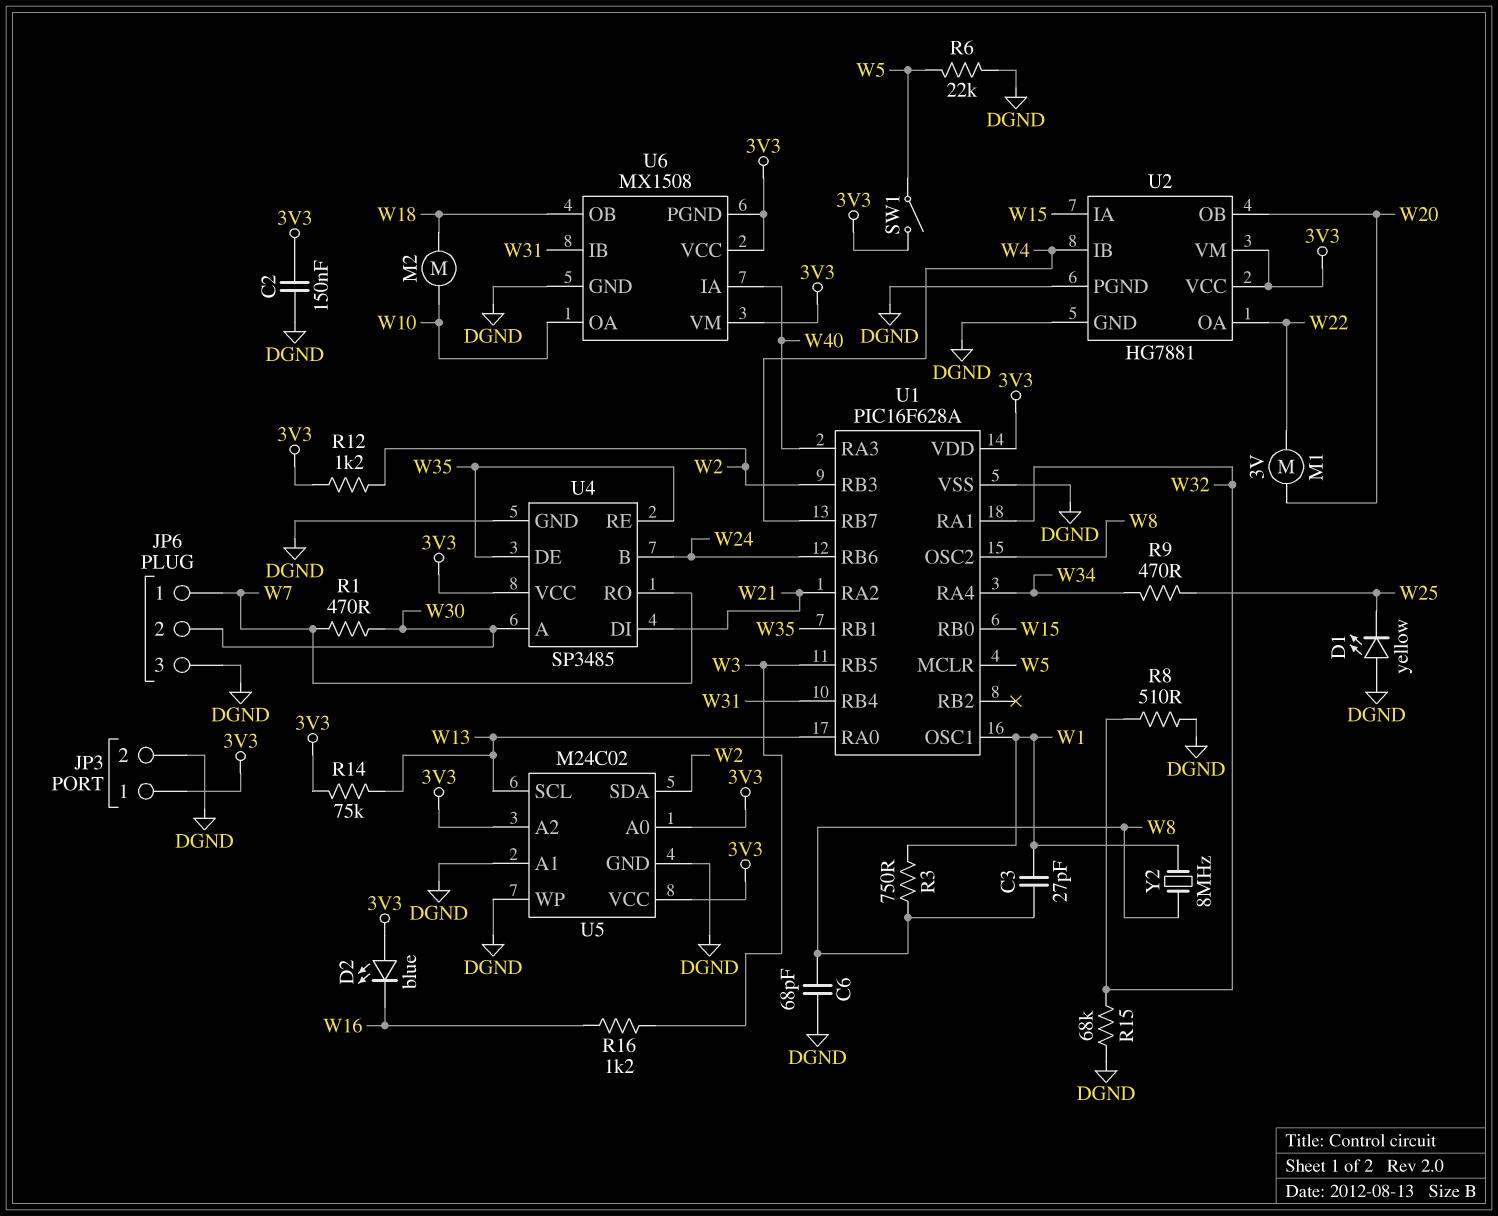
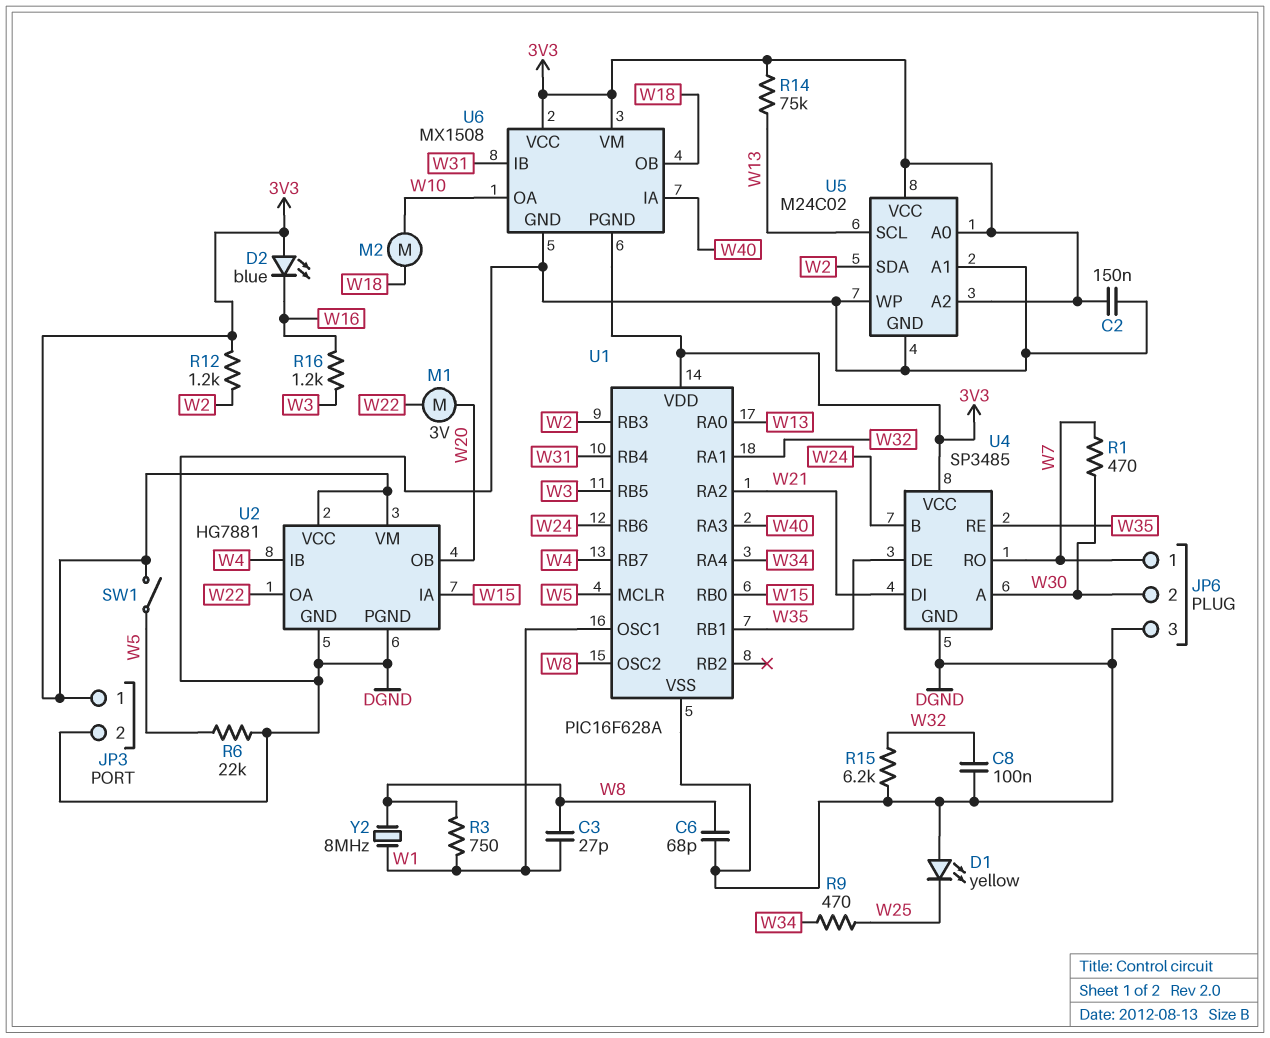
C8: none -> 100nF (DGND, W32)
R8: 510 (DGND, W32) -> none
R15: 68k (DGND, W32) -> 6.2k (DGND, W32)

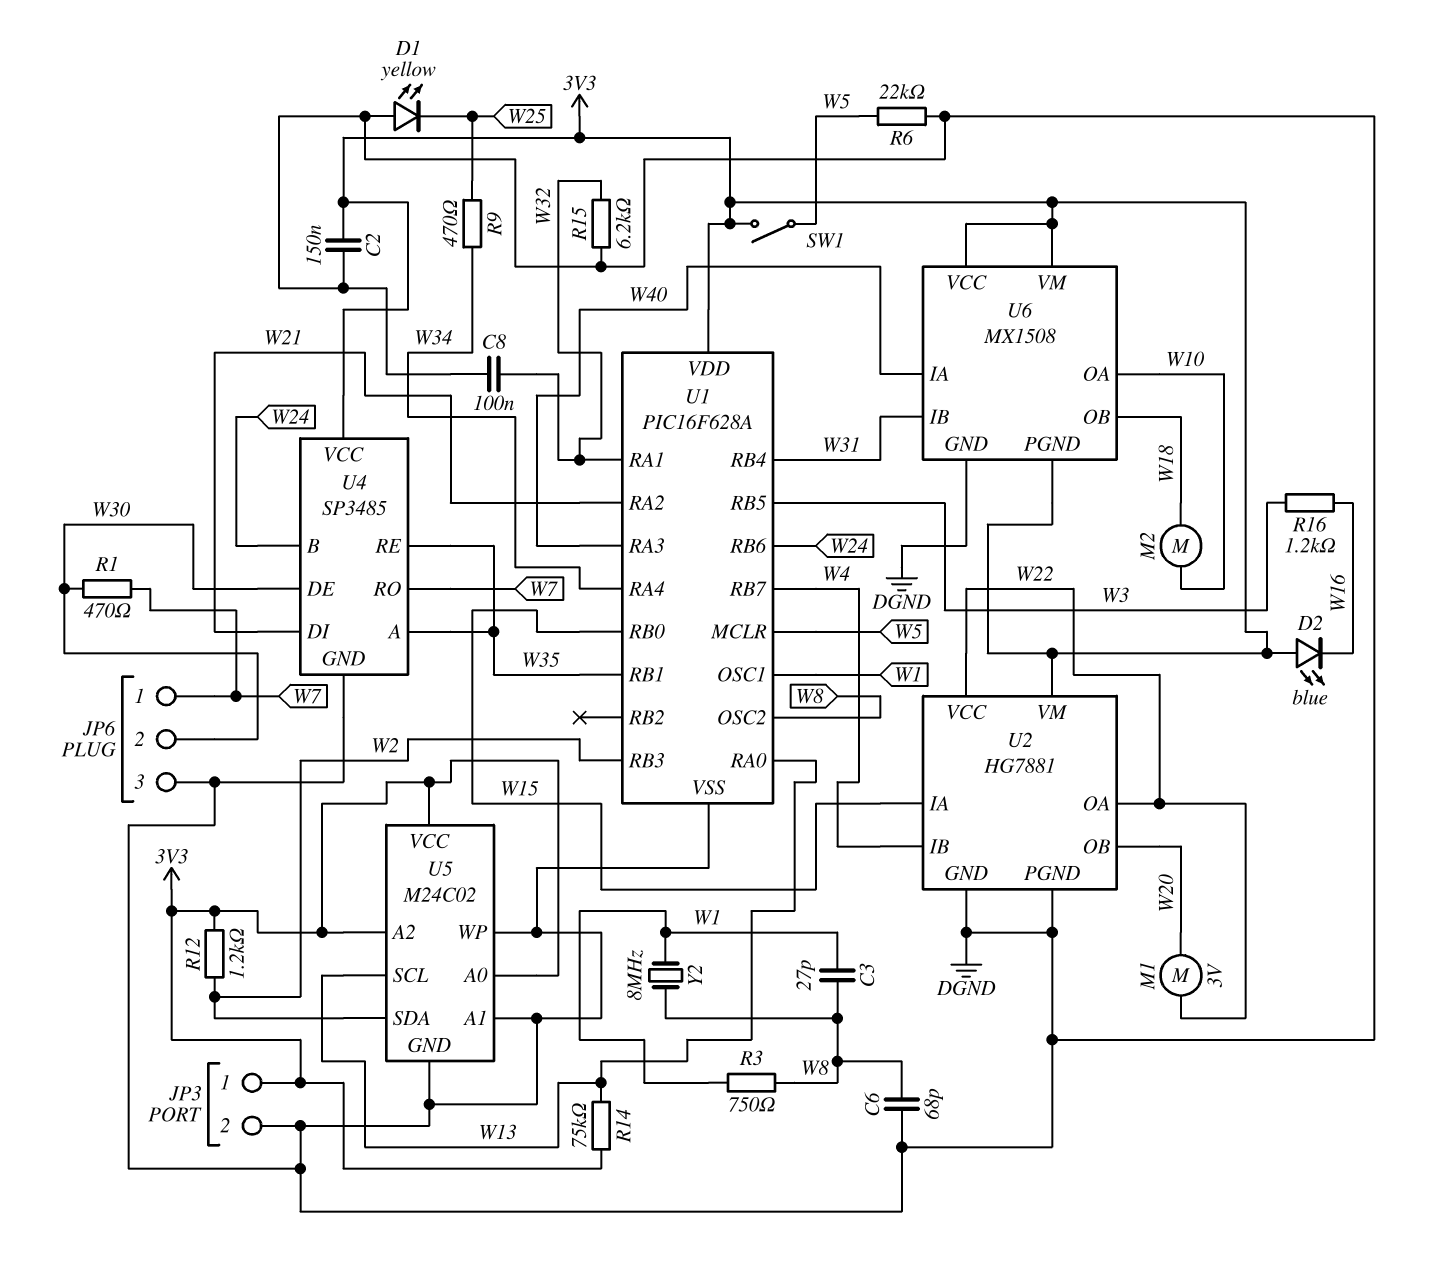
U2 pin VCC: 3V3 -> W22
U4 pin A: W30 -> W35
U4 pin DE: W35 -> W30

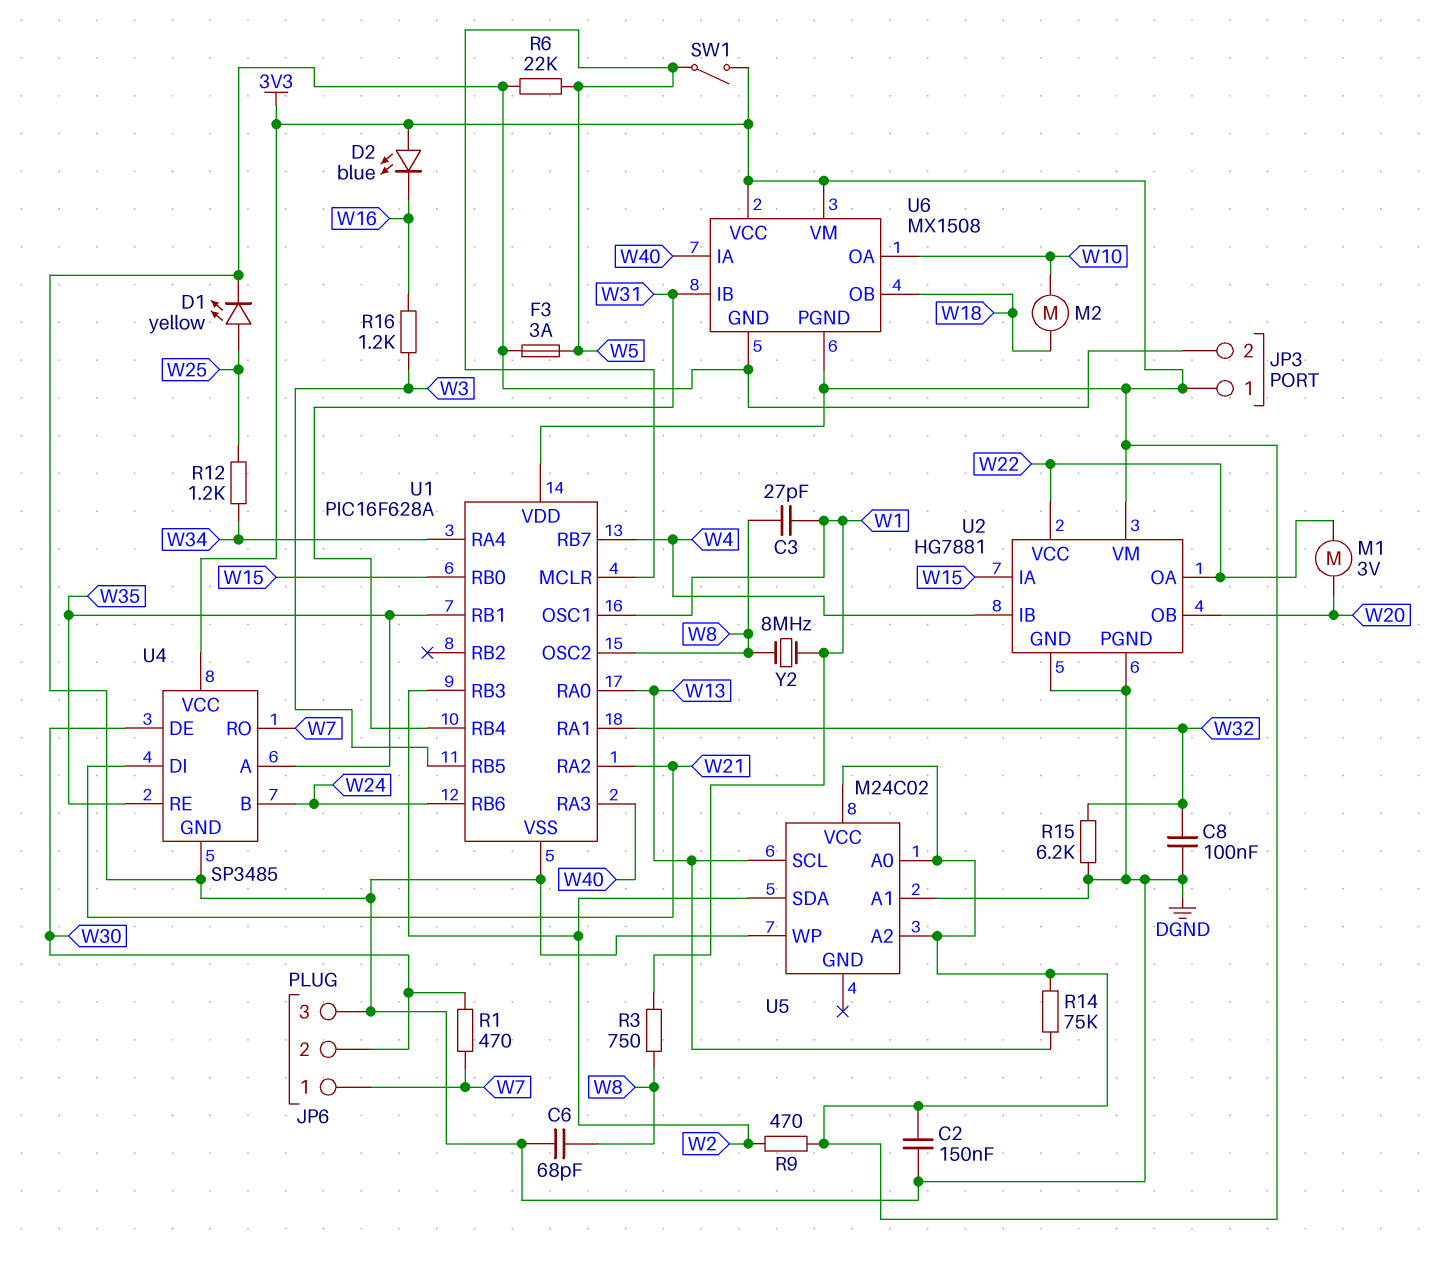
D1: LED yellow (A DGND, K W25) -> LED yellow (A W25, K DGND)
F3: none -> 3A (DGND, W5)
R9: 470 (W25, W34) -> 470 (3V3, W2)
R12: 1.2k (3V3, W2) -> 1.2k (W25, W34)
U5 pin GND: DGND -> none

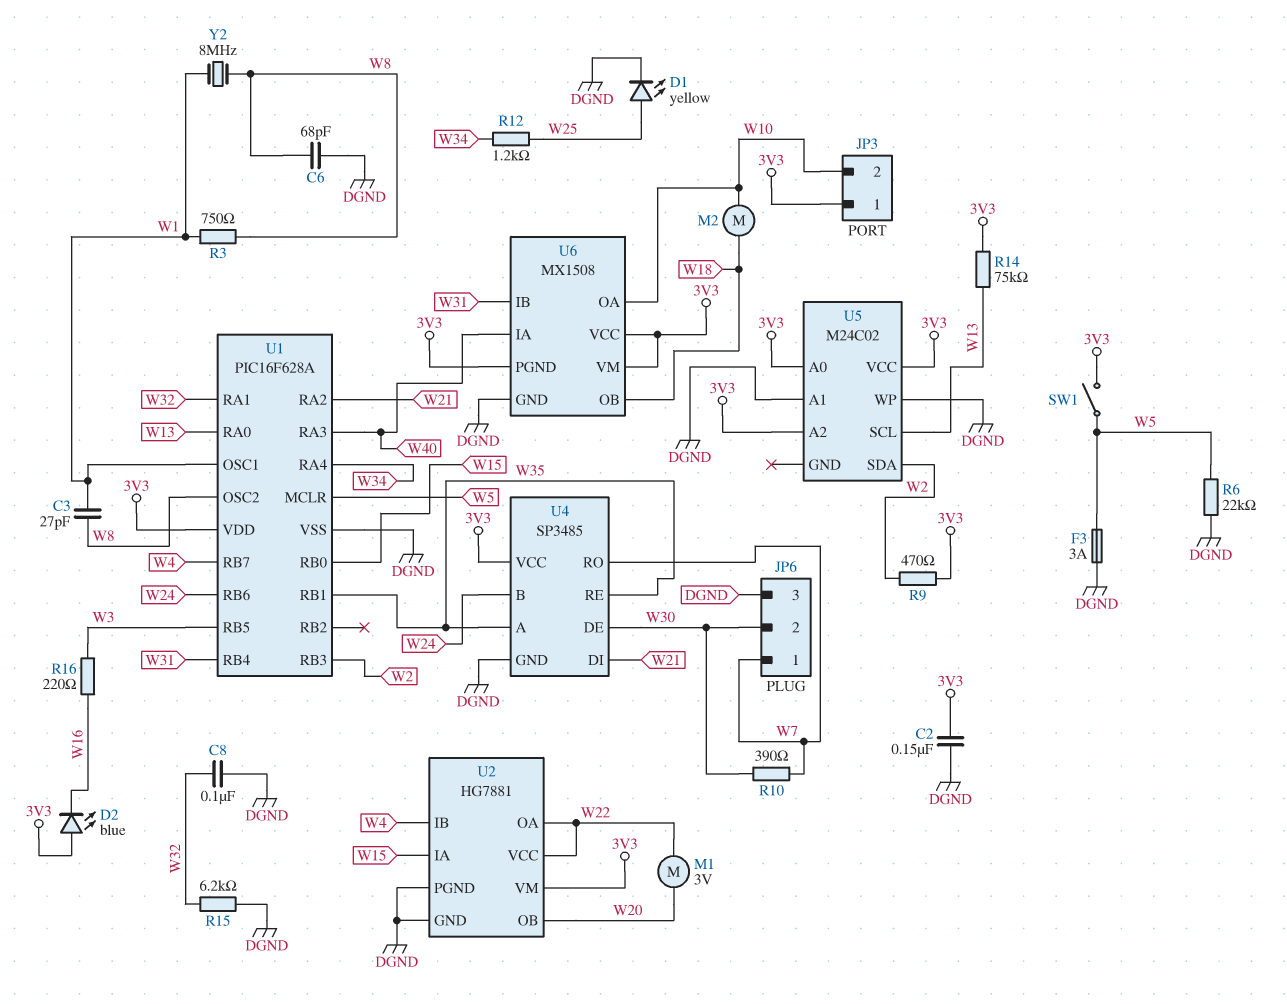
JP3 pin 2: DGND -> W10
R1: 470 (W7, W30) -> none
R10: none -> 390 (W7, W30)
R16: 1.2k (W3, W16) -> 220 (W3, W16)

